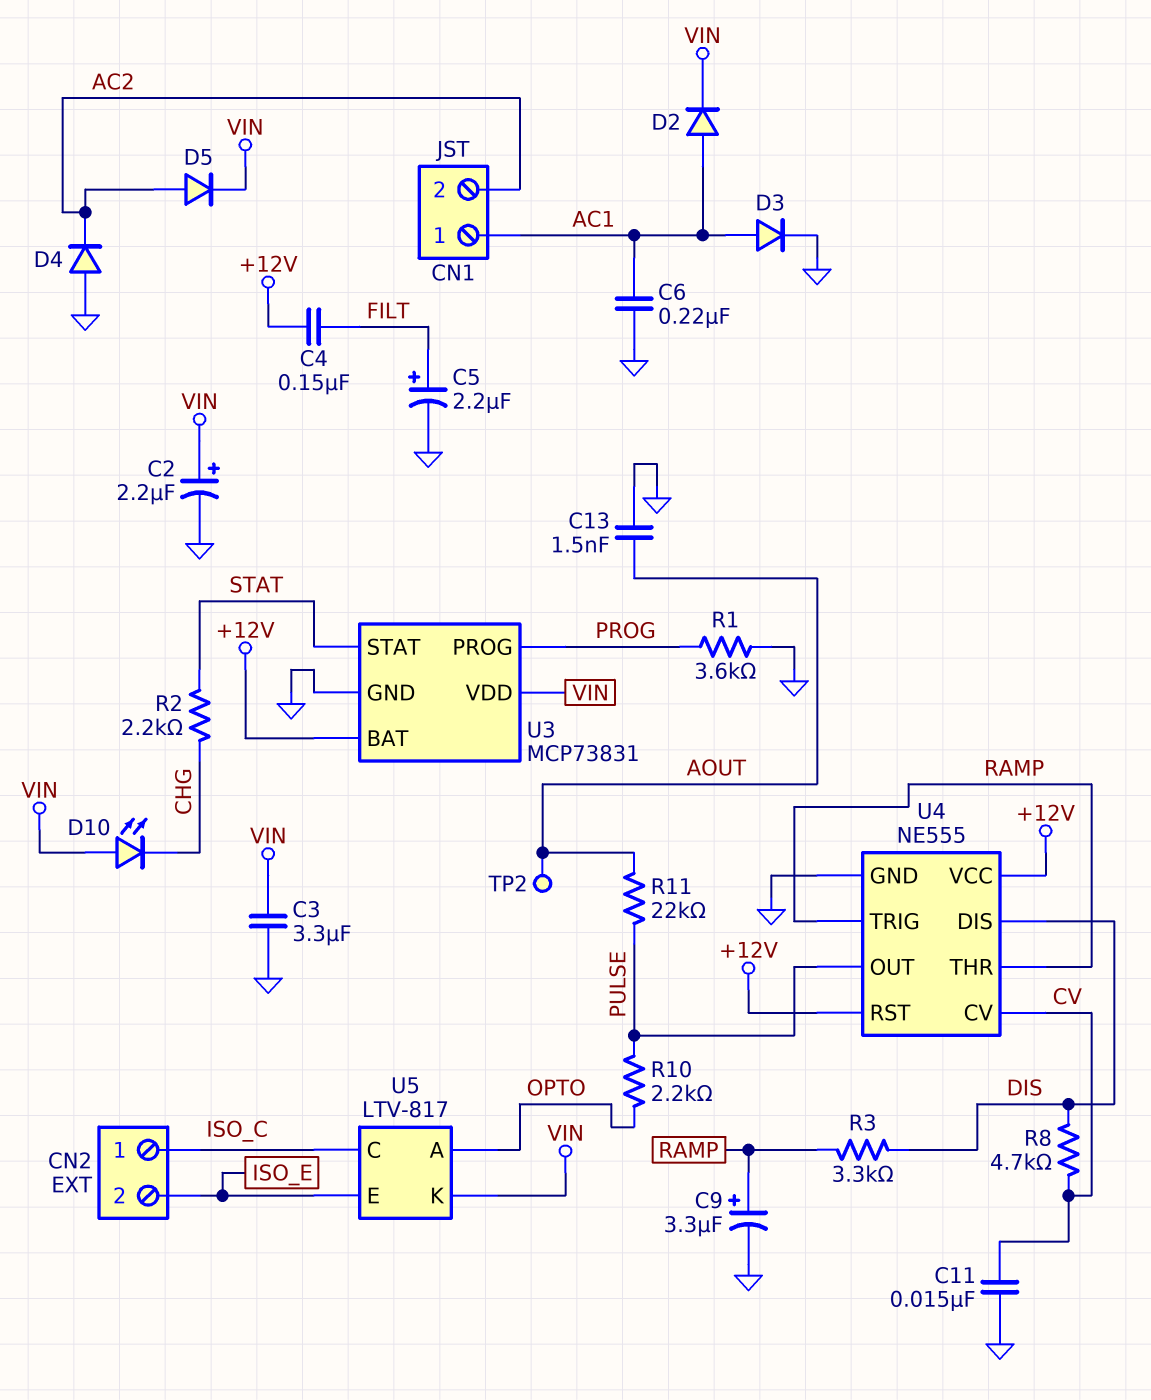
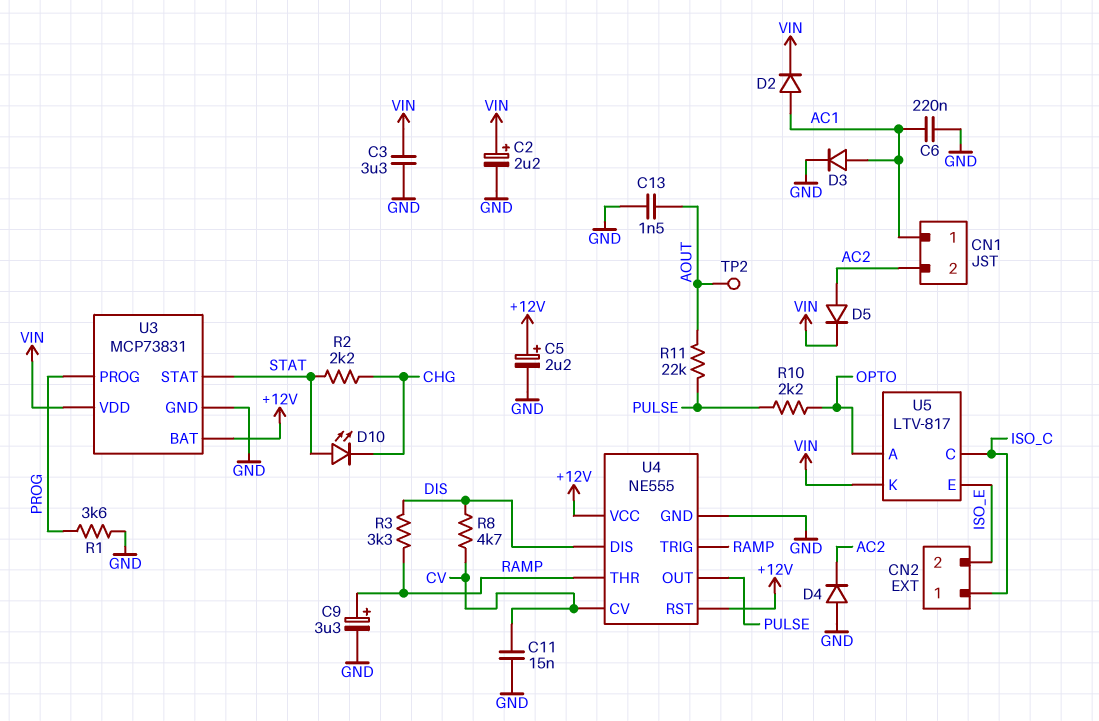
C4: 150nF (+12V, FILT) -> none
C5: 2.2uF (plus FILT, minus GND) -> 2.2uF (plus +12V, minus GND)
D10: LED (A VIN, K CHG) -> LED (A STAT, K CHG)

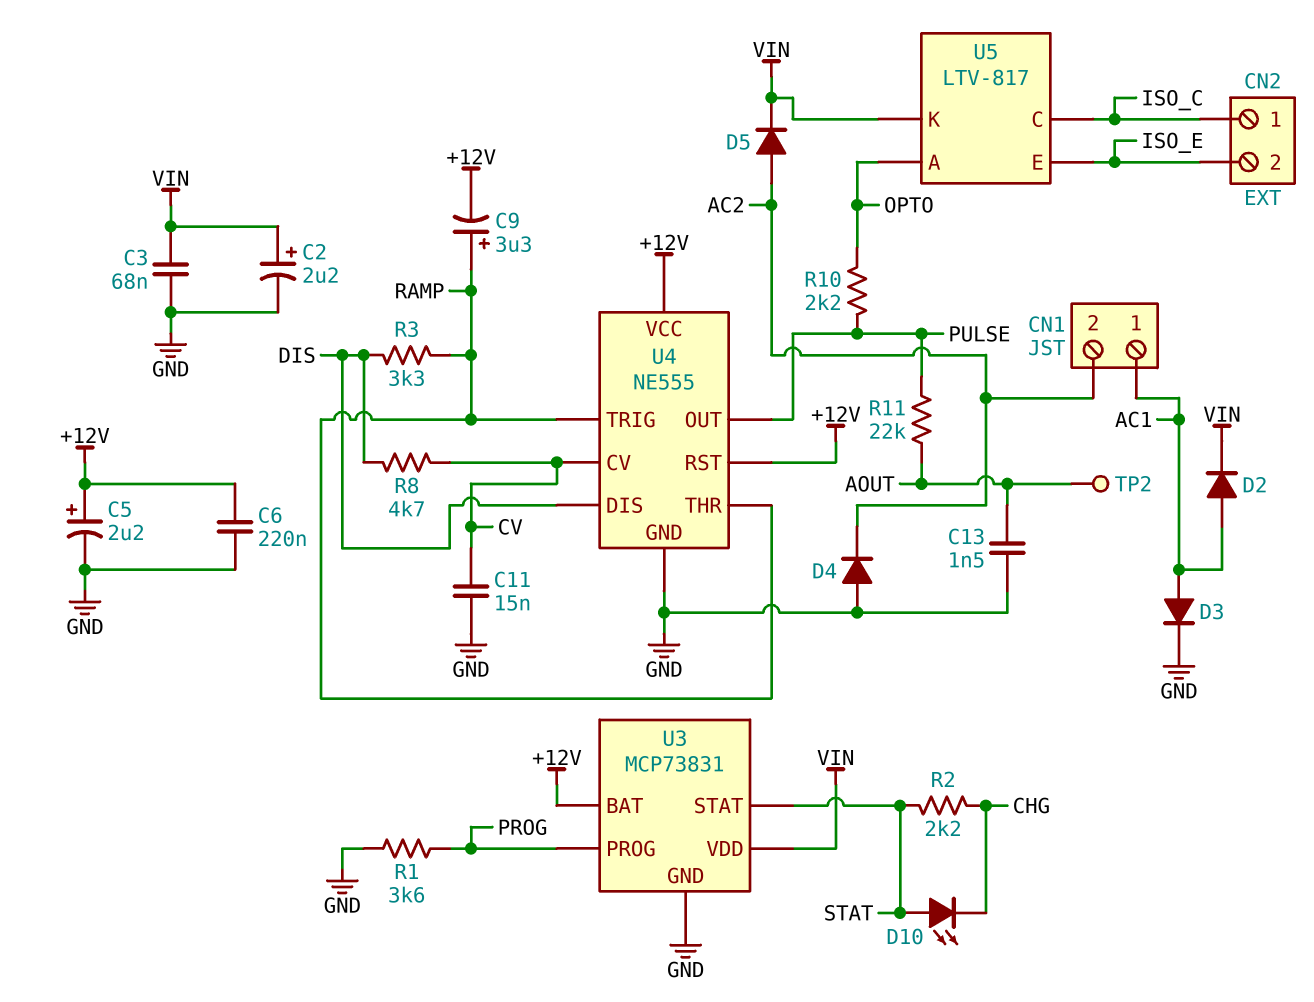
C3: 3.3uF (GND, VIN) -> 68nF (GND, VIN)
C6: 220nF (AC1, GND) -> 220nF (+12V, GND)
C9: 3.3uF (plus RAMP, minus GND) -> 3.3uF (plus RAMP, minus +12V)

